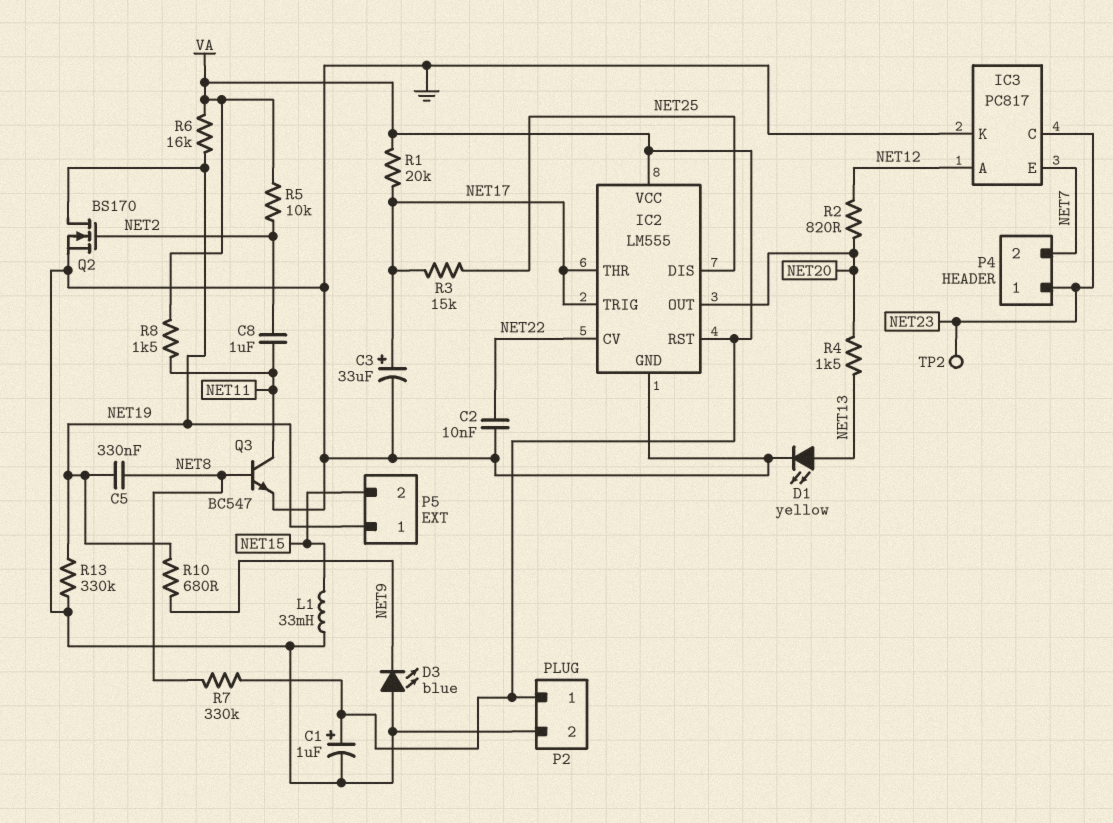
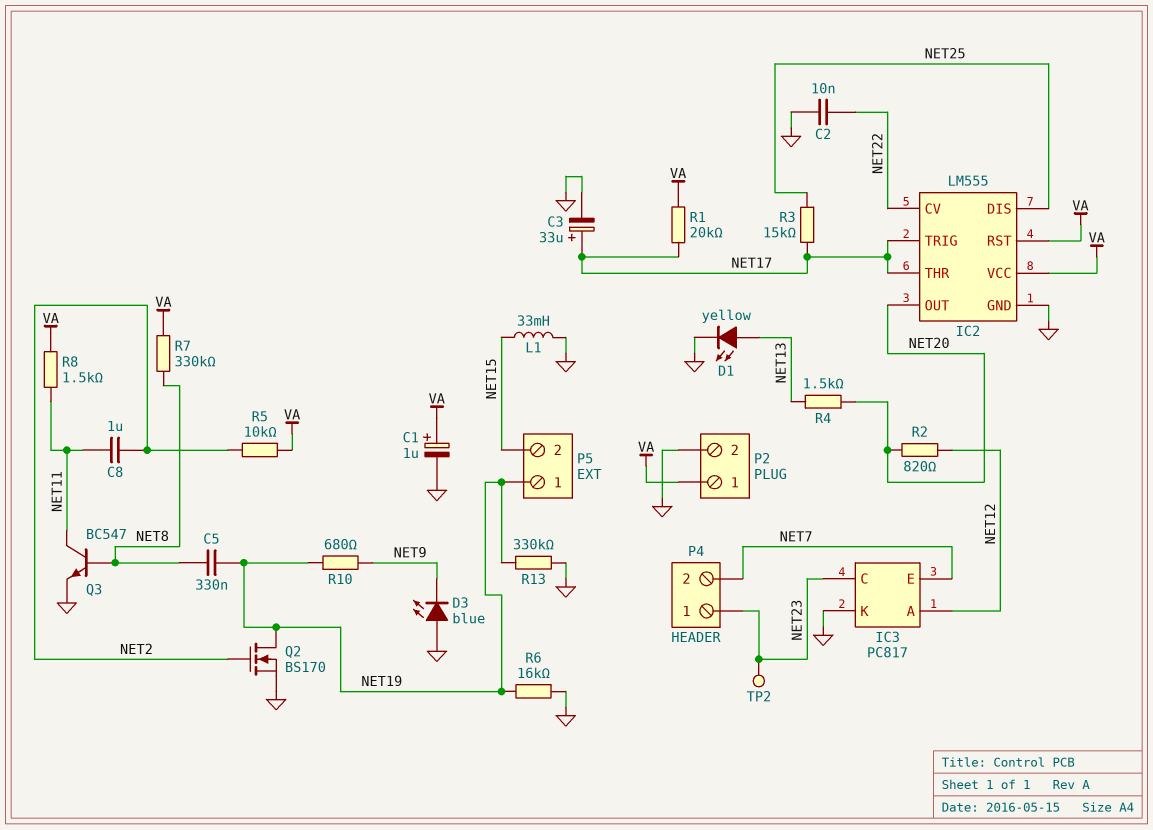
R6: 16k (NET19, VA) -> 16k (GND, NET19)

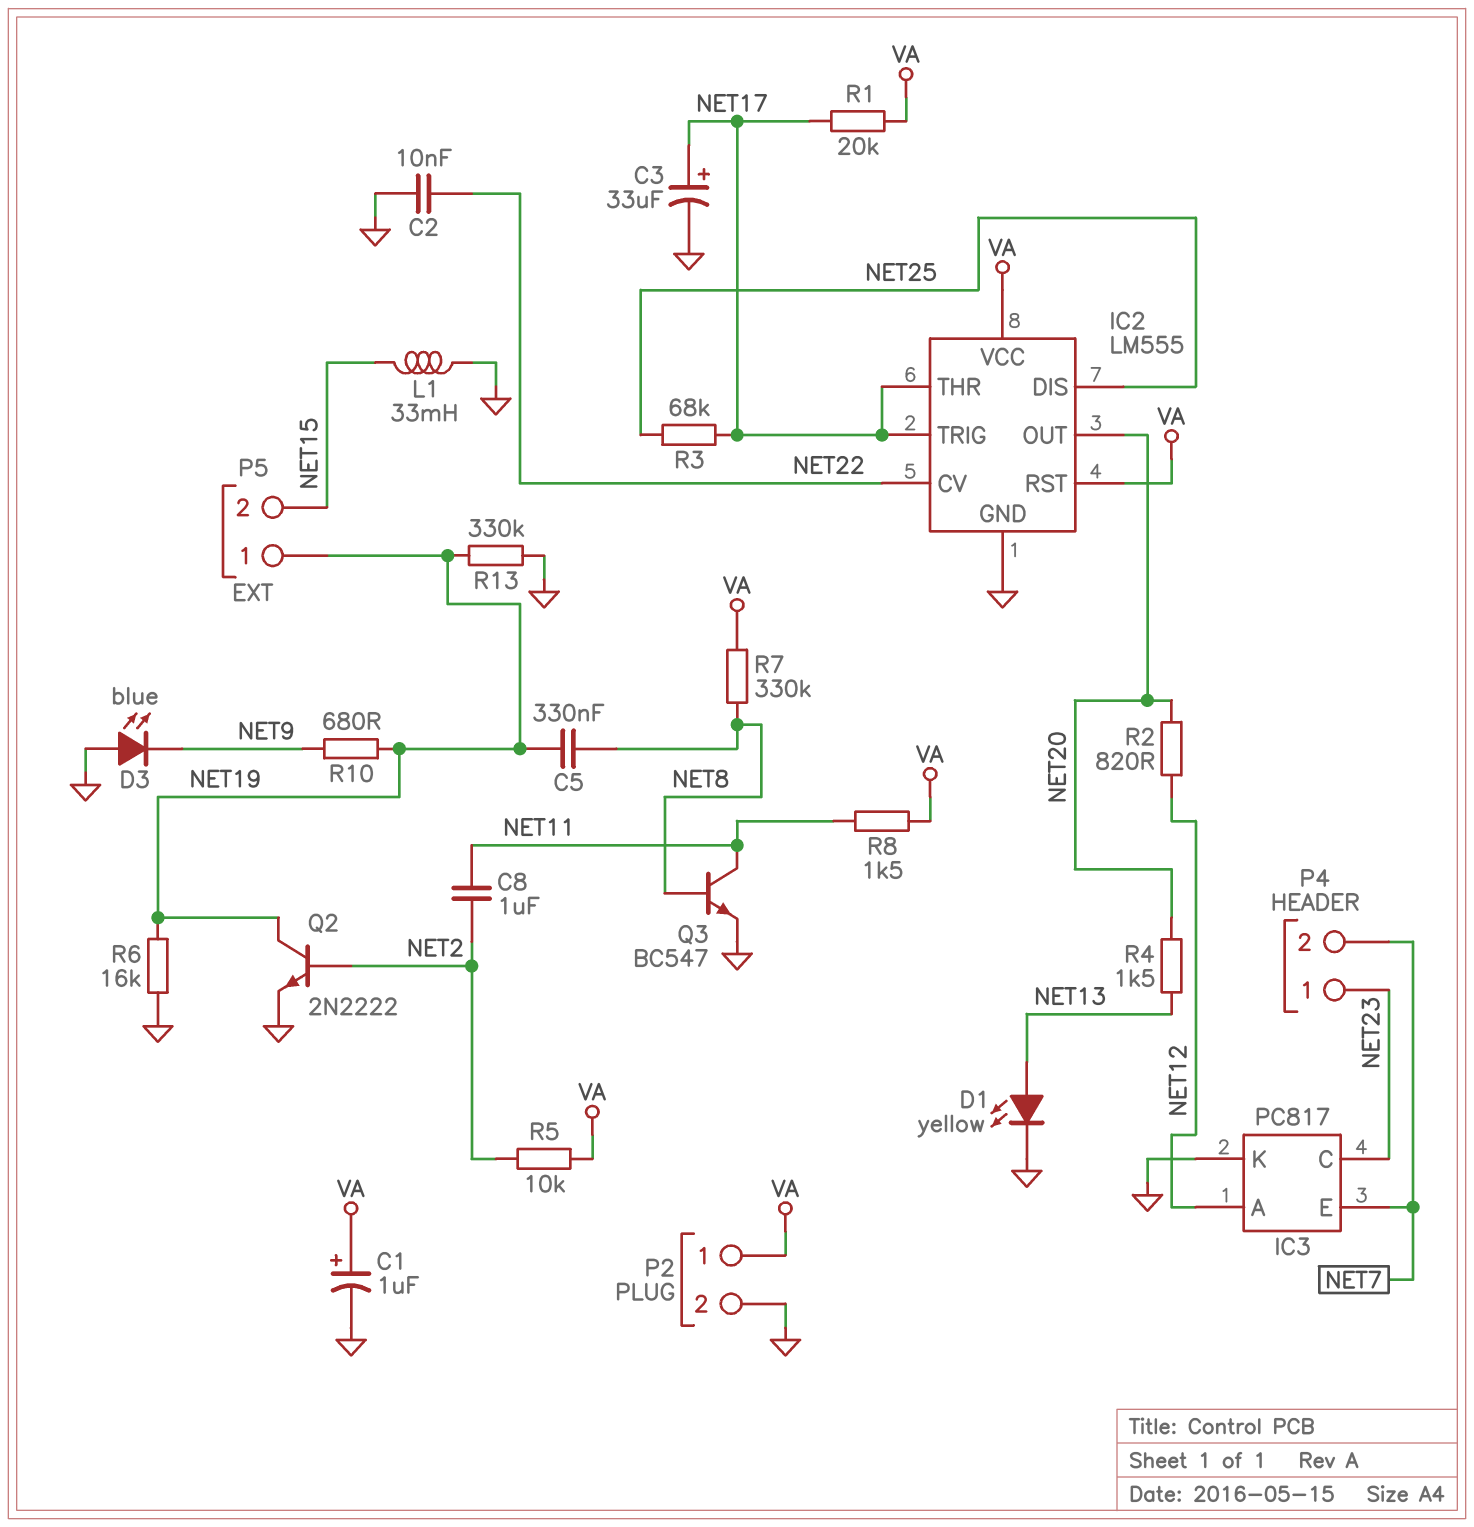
Q2: NMOS BS170 (G NET2, D NET19, S GND) -> NPN 2N2222 (B NET2, C NET19, E GND)
R3: 15k (NET17, NET25) -> 68k (NET17, NET25)
TP2: test point (NET23) -> none

